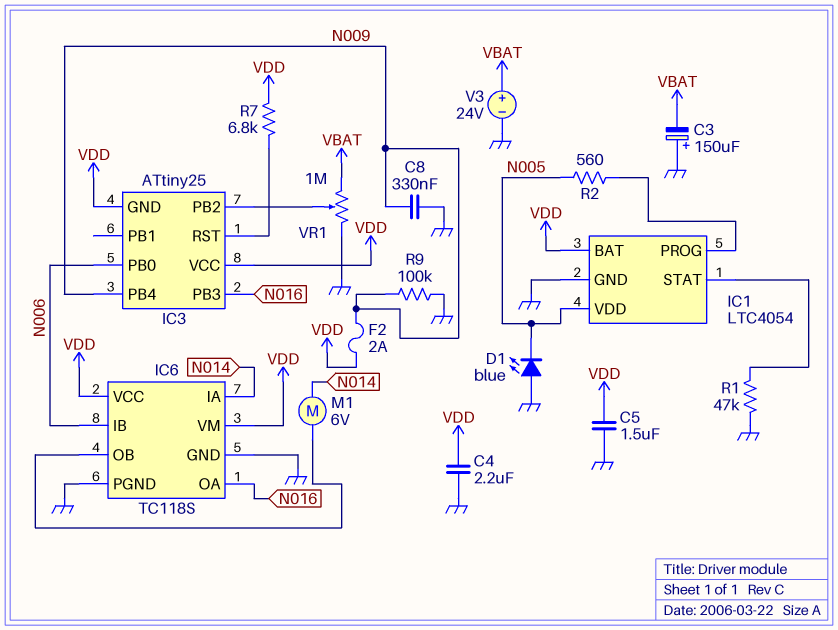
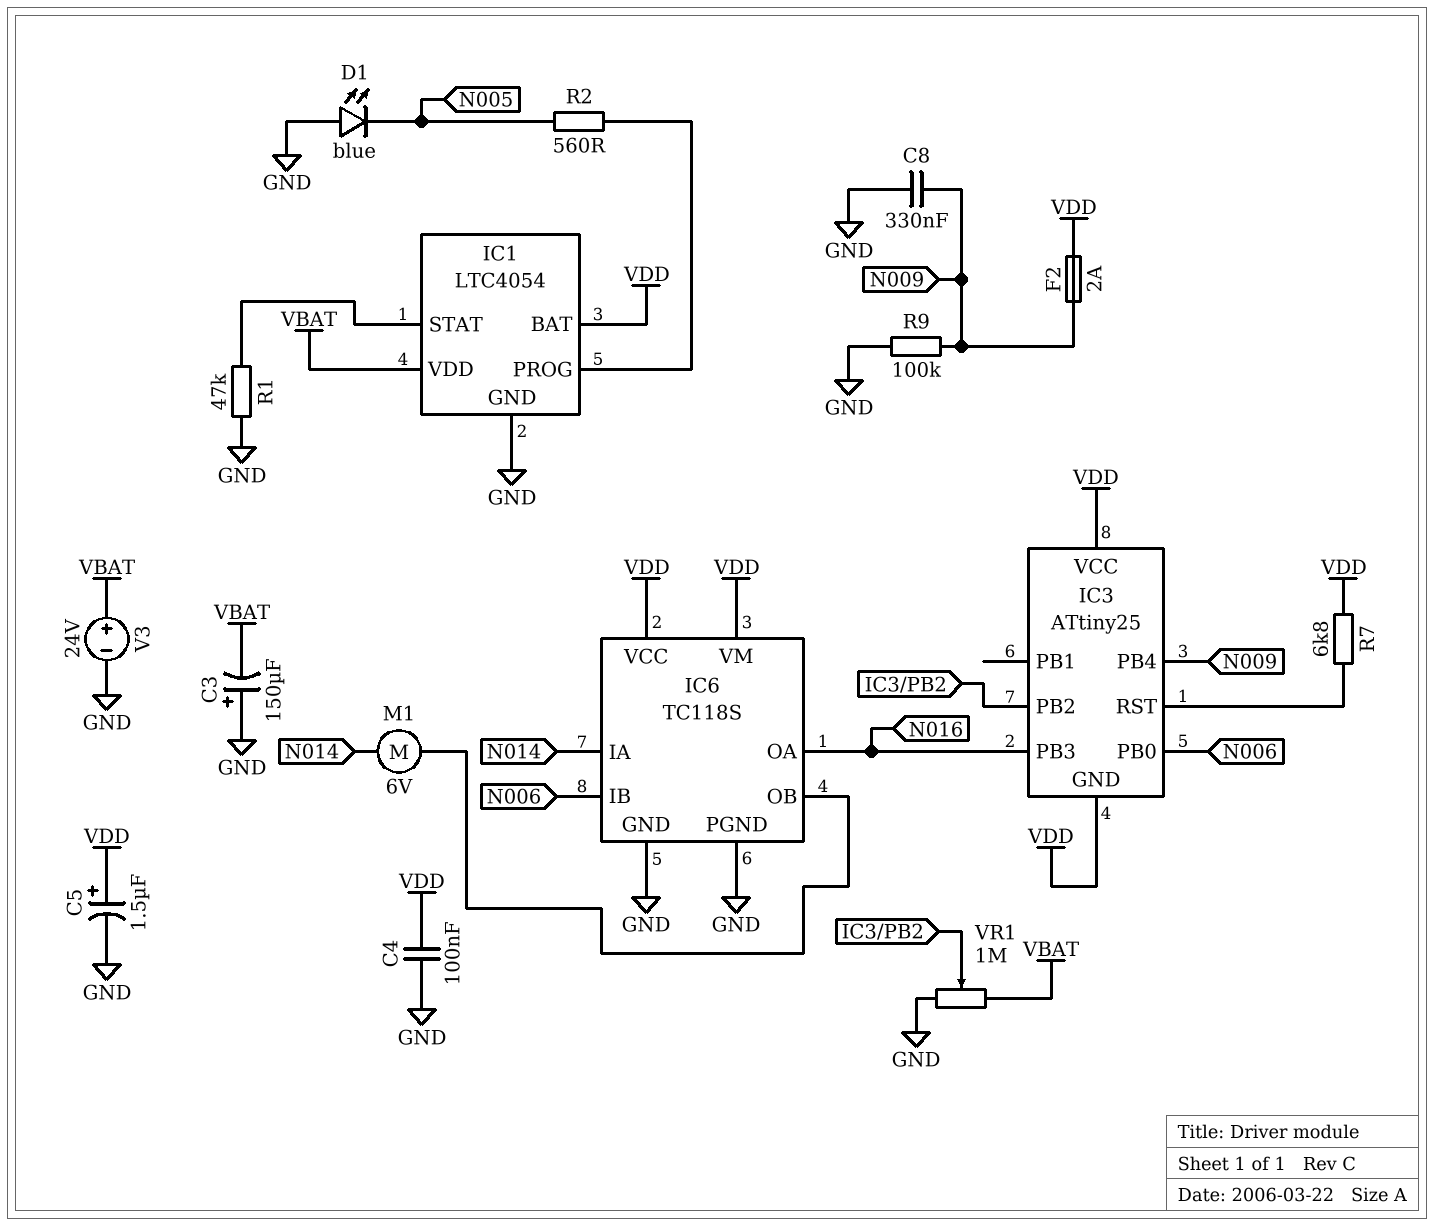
C4: 2.2uF (GND, VDD) -> 100nF (GND, VDD)
C5: 1.5uF (GND, VDD) -> 1.5uF (plus VDD, minus GND)
IC1 pin VDD: N005 -> VBAT

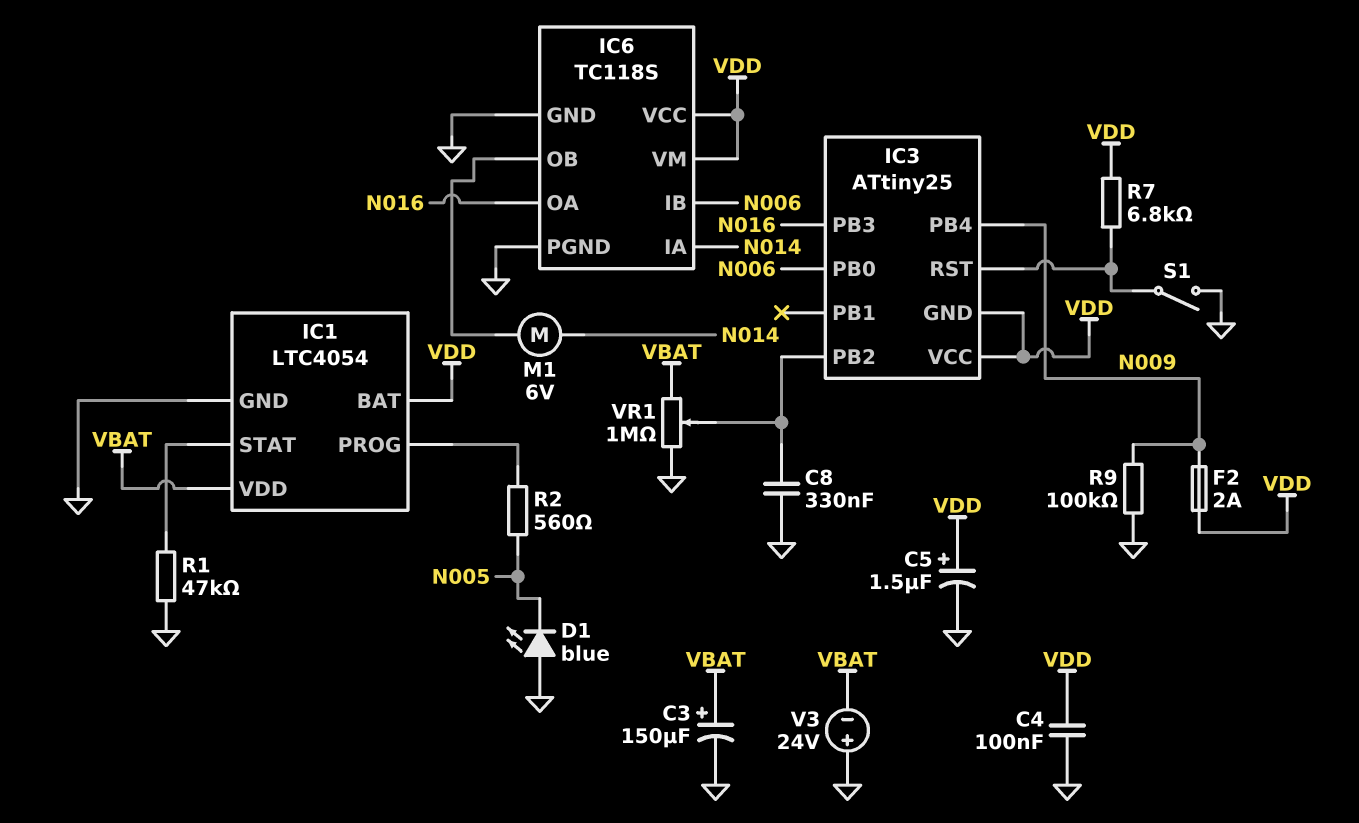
C3: 150uF (plus GND, minus VBAT) -> 150uF (plus VBAT, minus GND)
C8: 330nF (GND, N009) -> 330nF (GND, IC3/PB2)
S1: none -> switch (GND, IC3/RST)
V3: 24V (plus VBAT, minus GND) -> 24V (plus GND, minus VBAT)

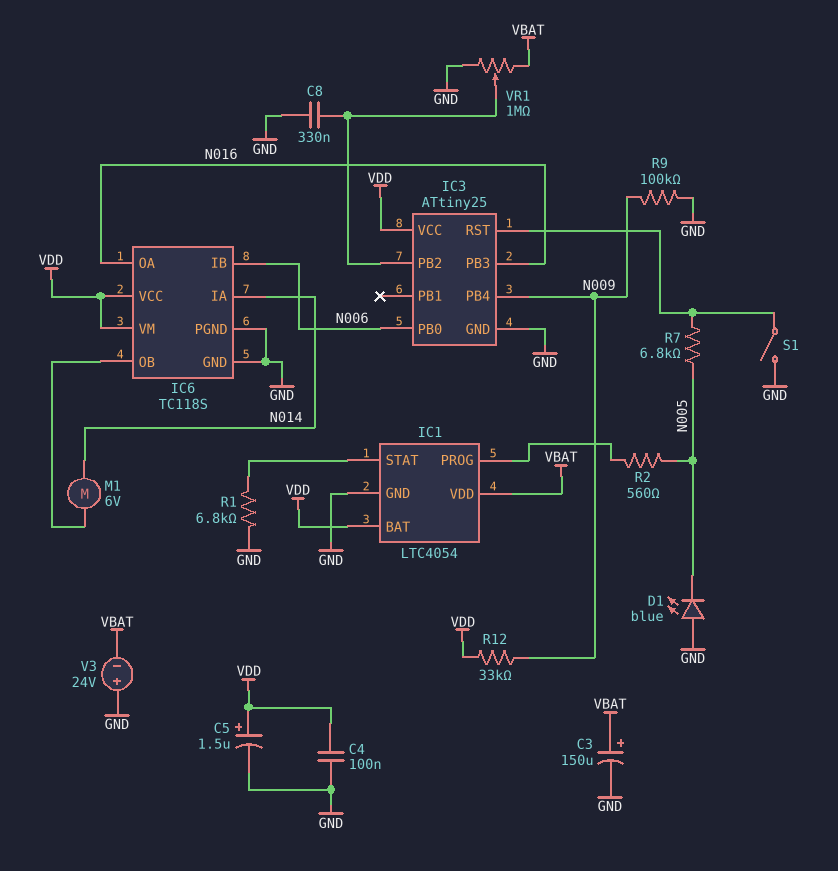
F2: 2A (N009, VDD) -> none
IC3 pin GND: VDD -> GND
R1: 47k (GND, IC1/STAT) -> 6.8k (GND, IC1/STAT)
R7: 6.8k (IC3/RST, VDD) -> 6.8k (IC3/RST, N005)
R12: none -> 33k (N009, VDD)

